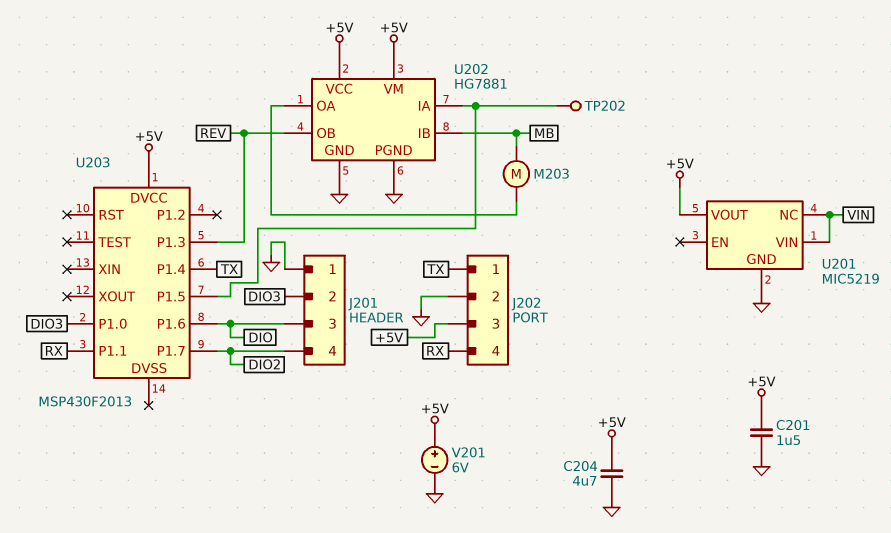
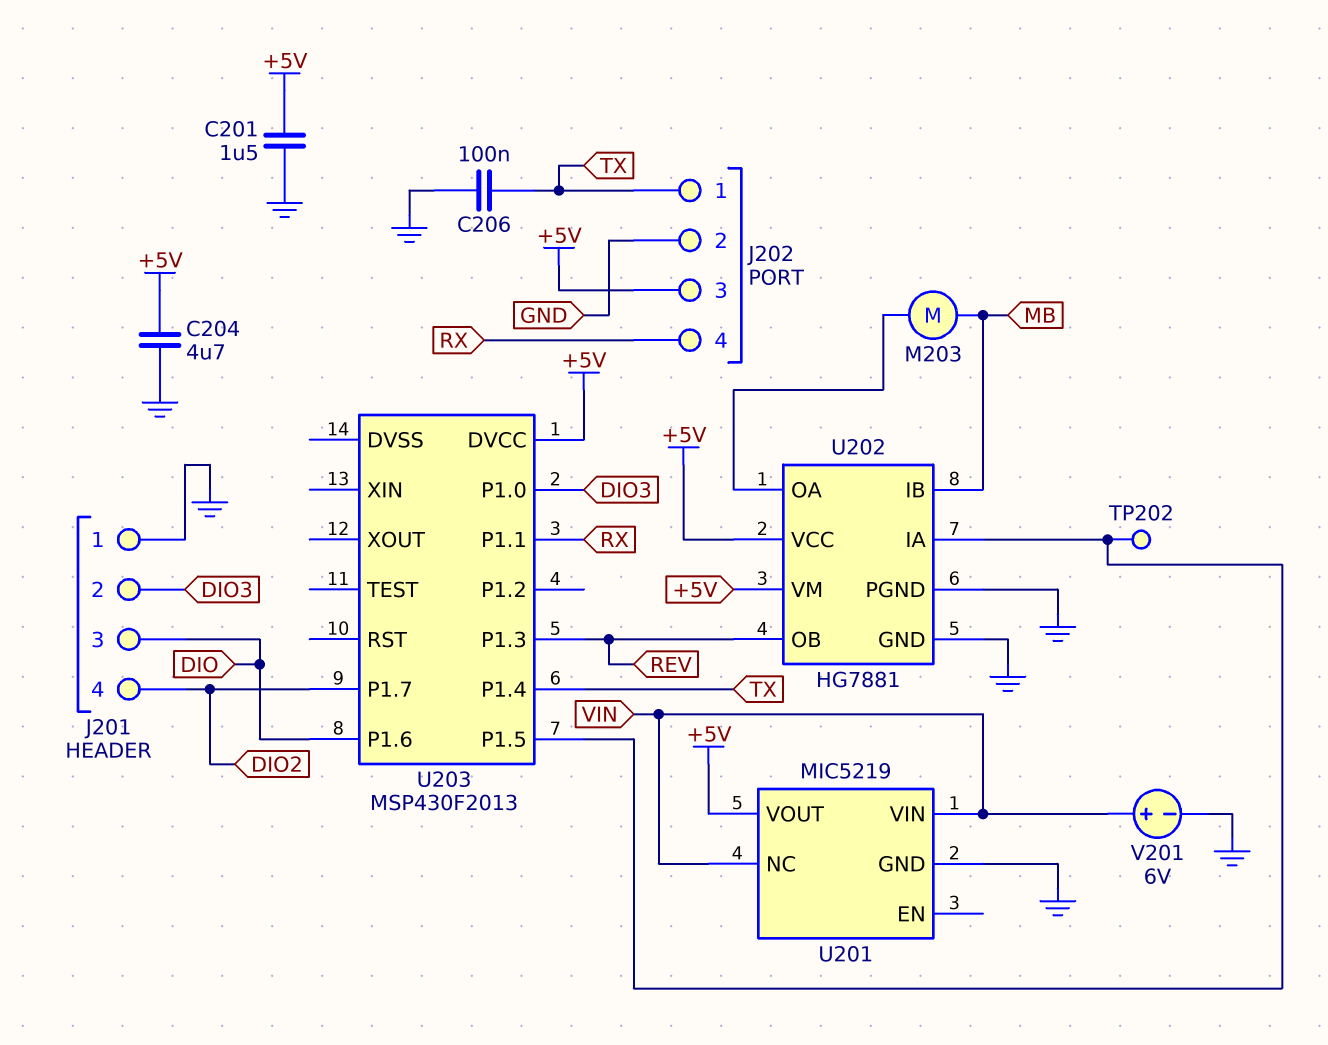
C206: none -> 100nF (GND, TX)
V201: 6V (plus +5V, minus GND) -> 6V (plus VIN, minus GND)

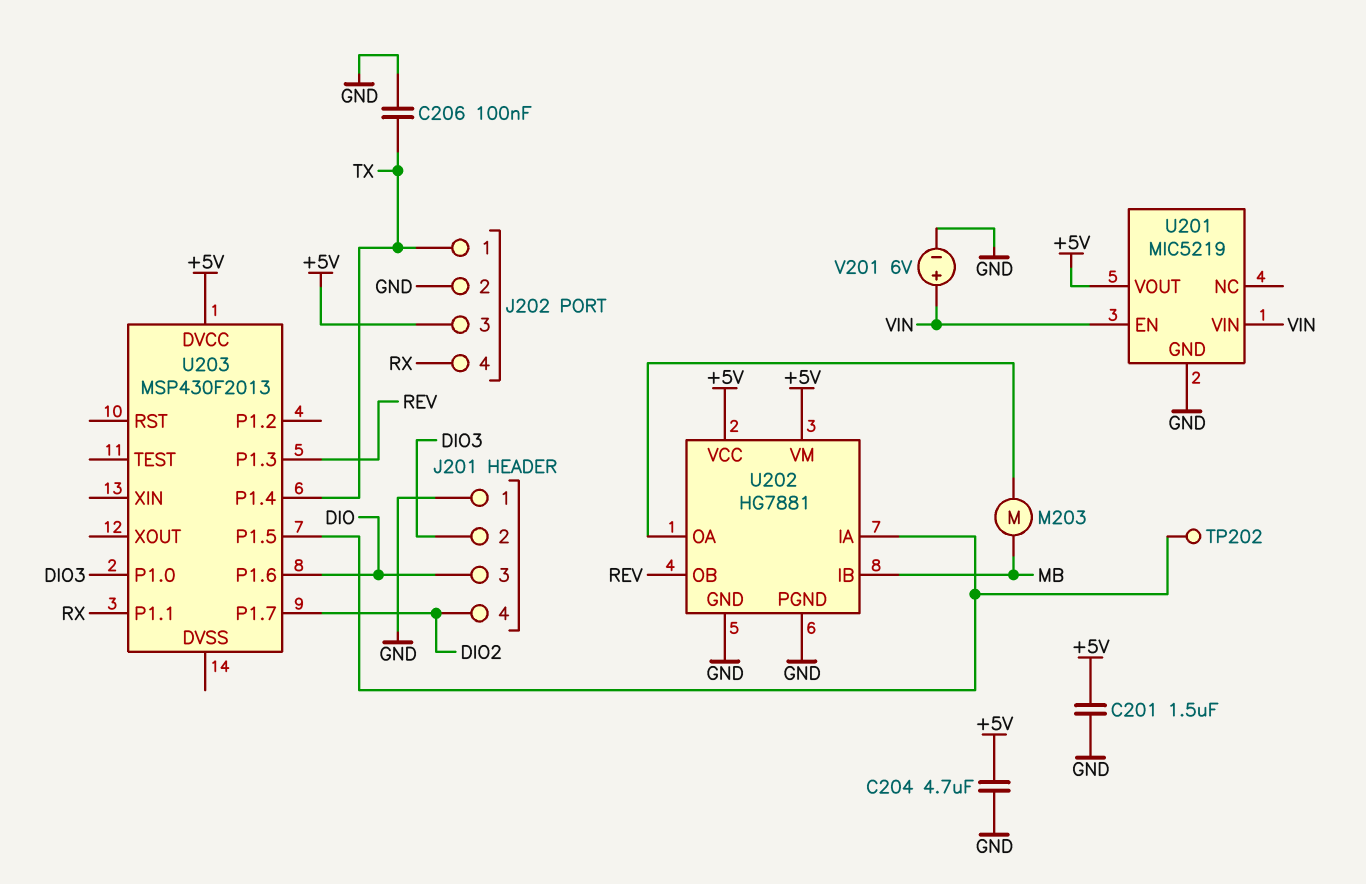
U201 pin EN: none -> VIN
U201 pin NC: VIN -> none

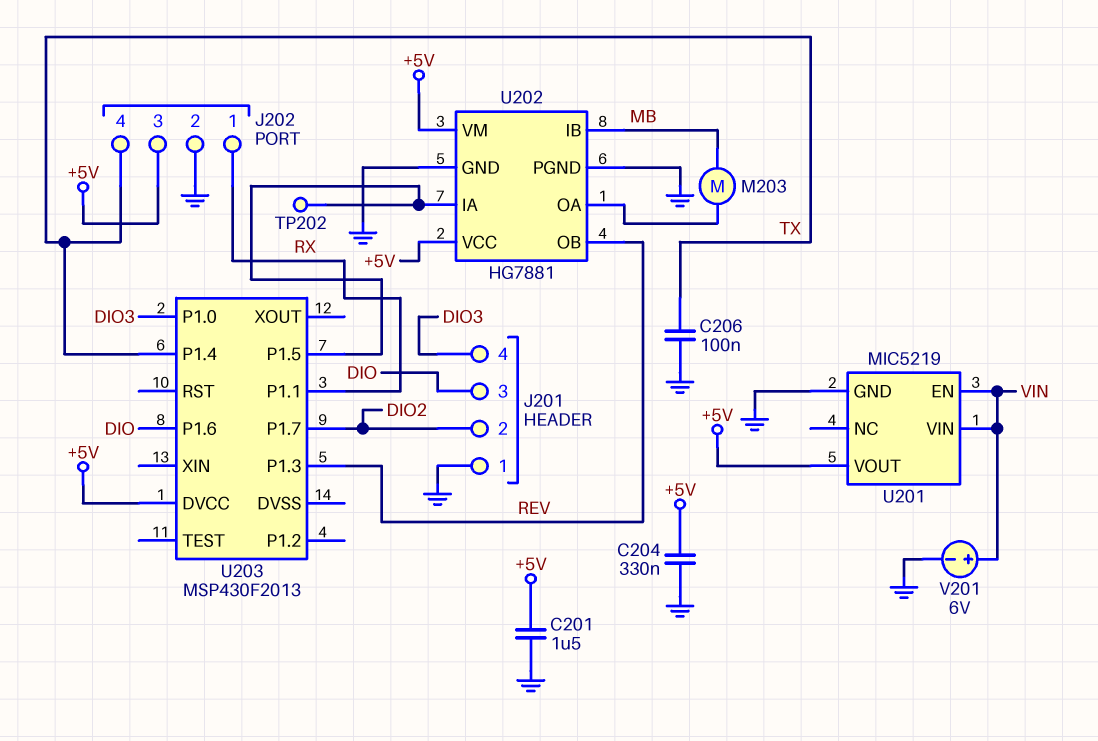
C204: 4.7uF (+5V, GND) -> 330nF (+5V, GND)
J201 pin 2: DIO3 -> DIO2
J201 pin 4: DIO2 -> DIO3
J202 pin 1: TX -> RX
J202 pin 4: RX -> TX

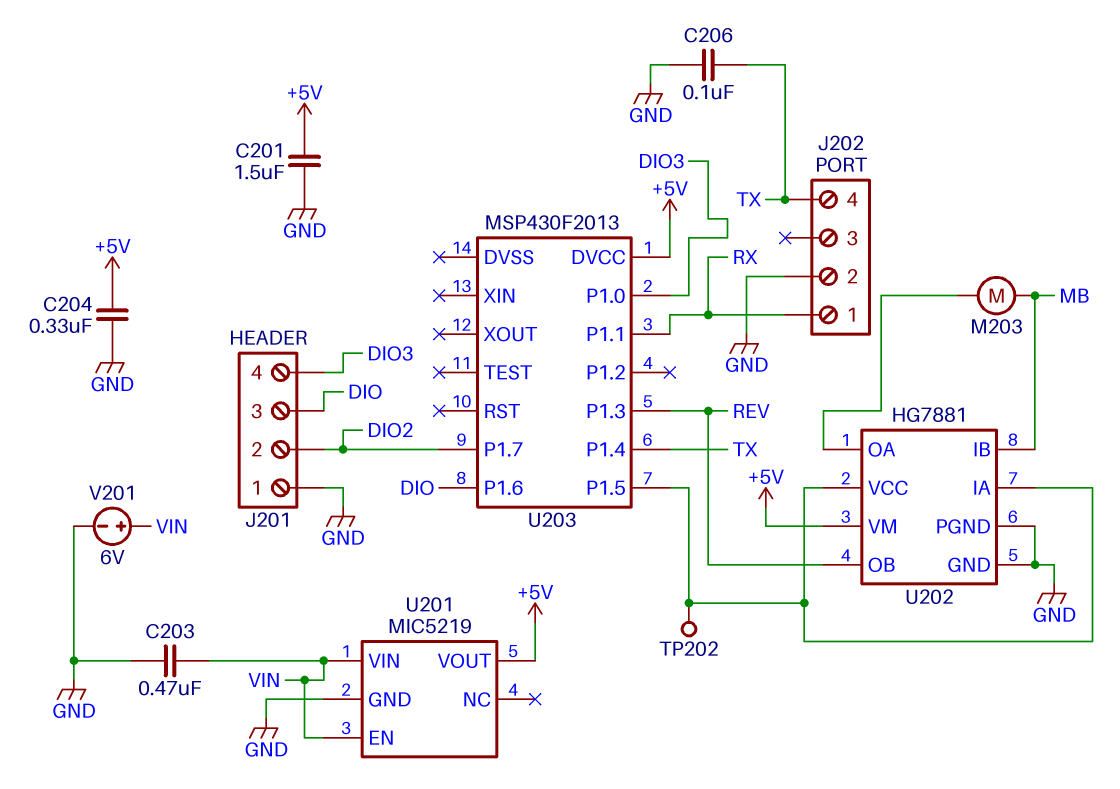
C203: none -> 470nF (GND, VIN)
J202 pin 3: +5V -> none
U202 pin VCC: +5V -> U202/IA

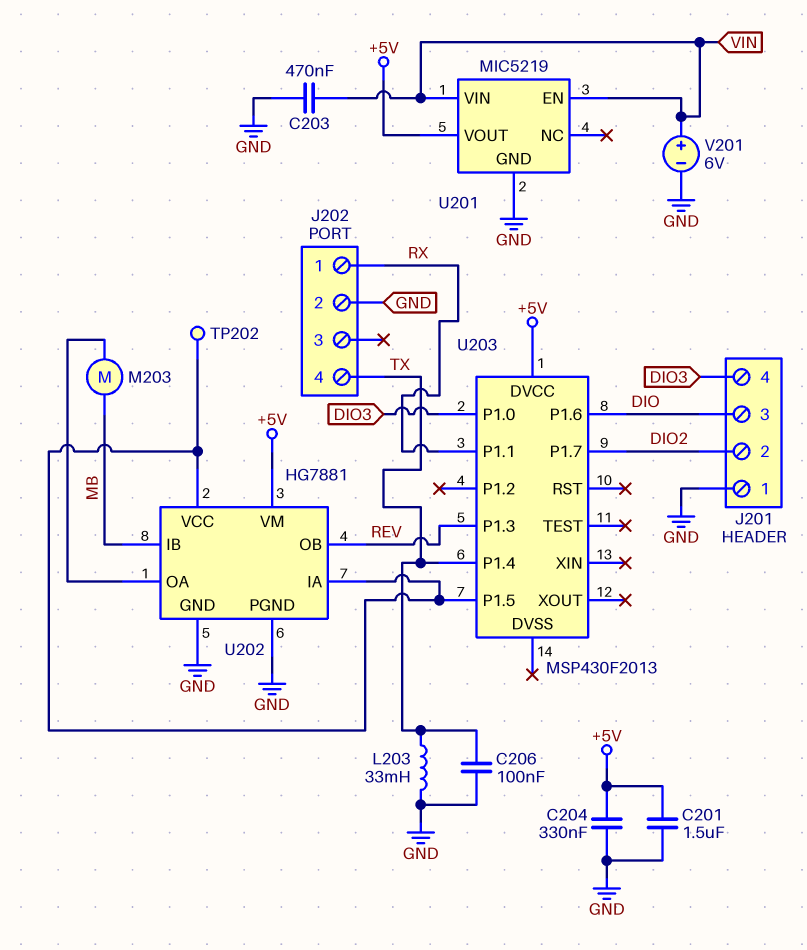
L203: none -> 33mH (GND, TX)

